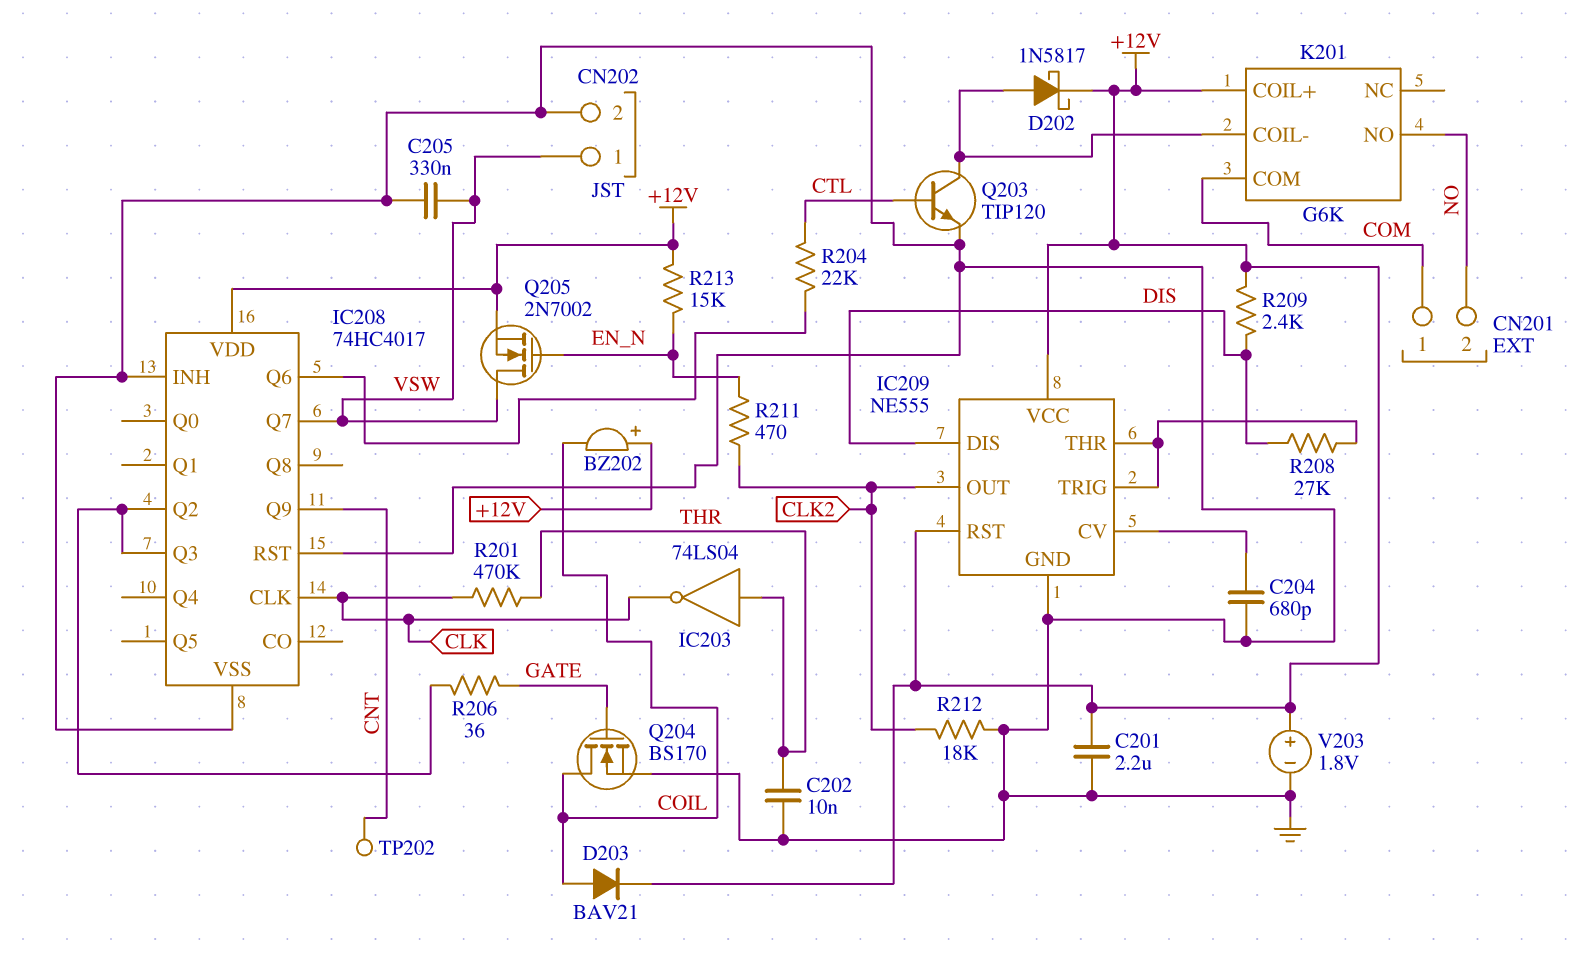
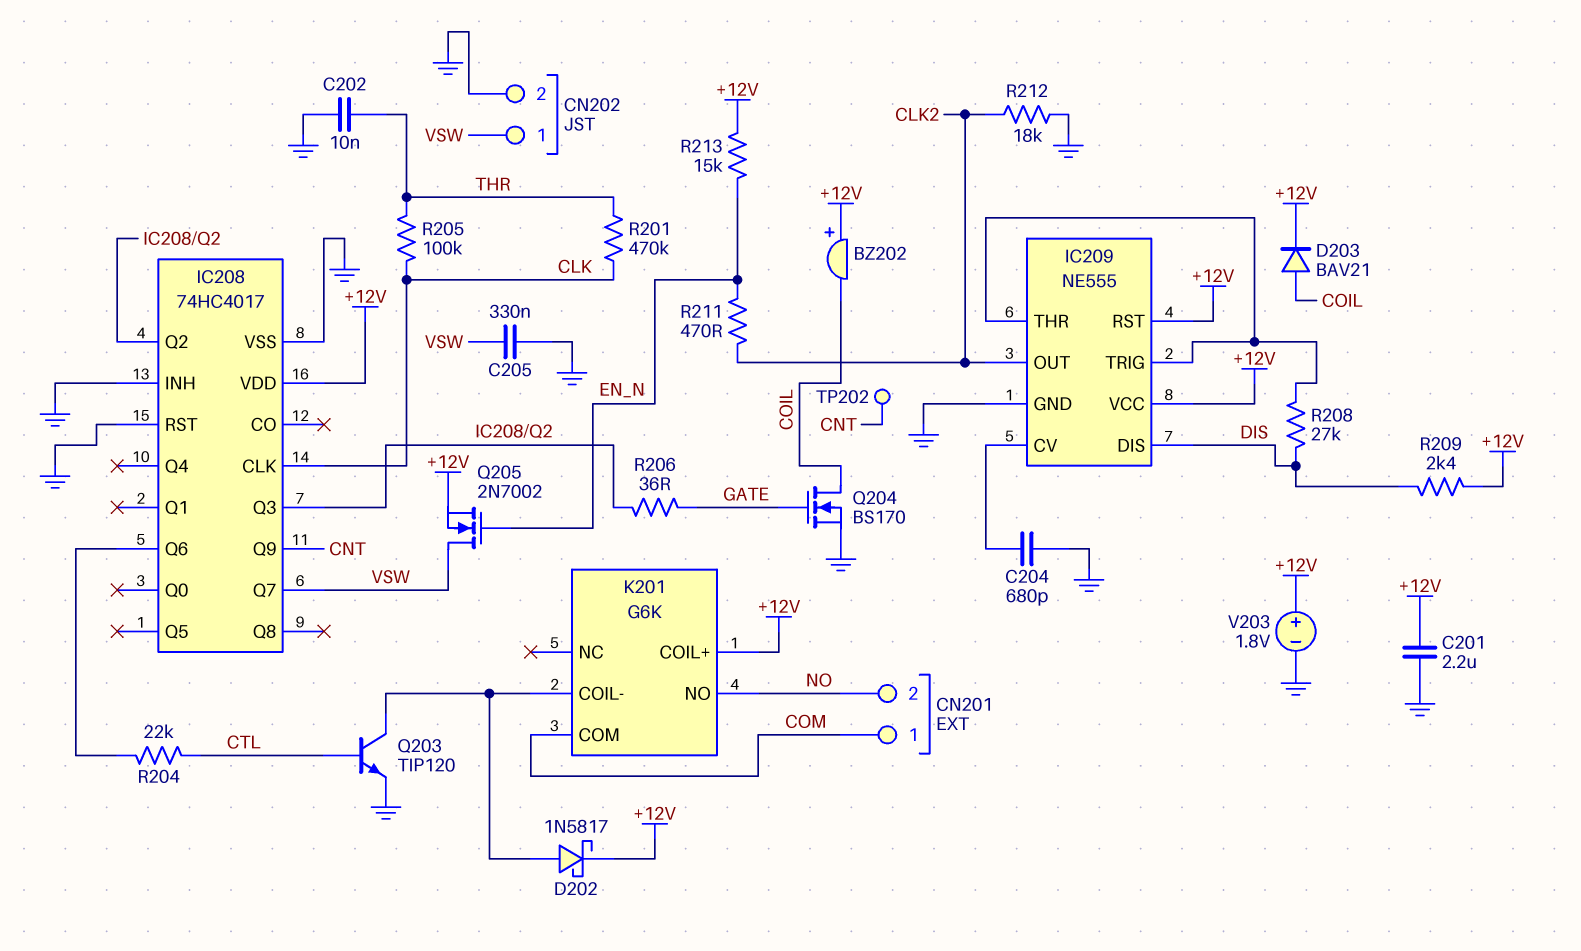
IC203: NOT 74LS04 (in THR, out CLK) -> none
R205: none -> 100k (CLK, THR)

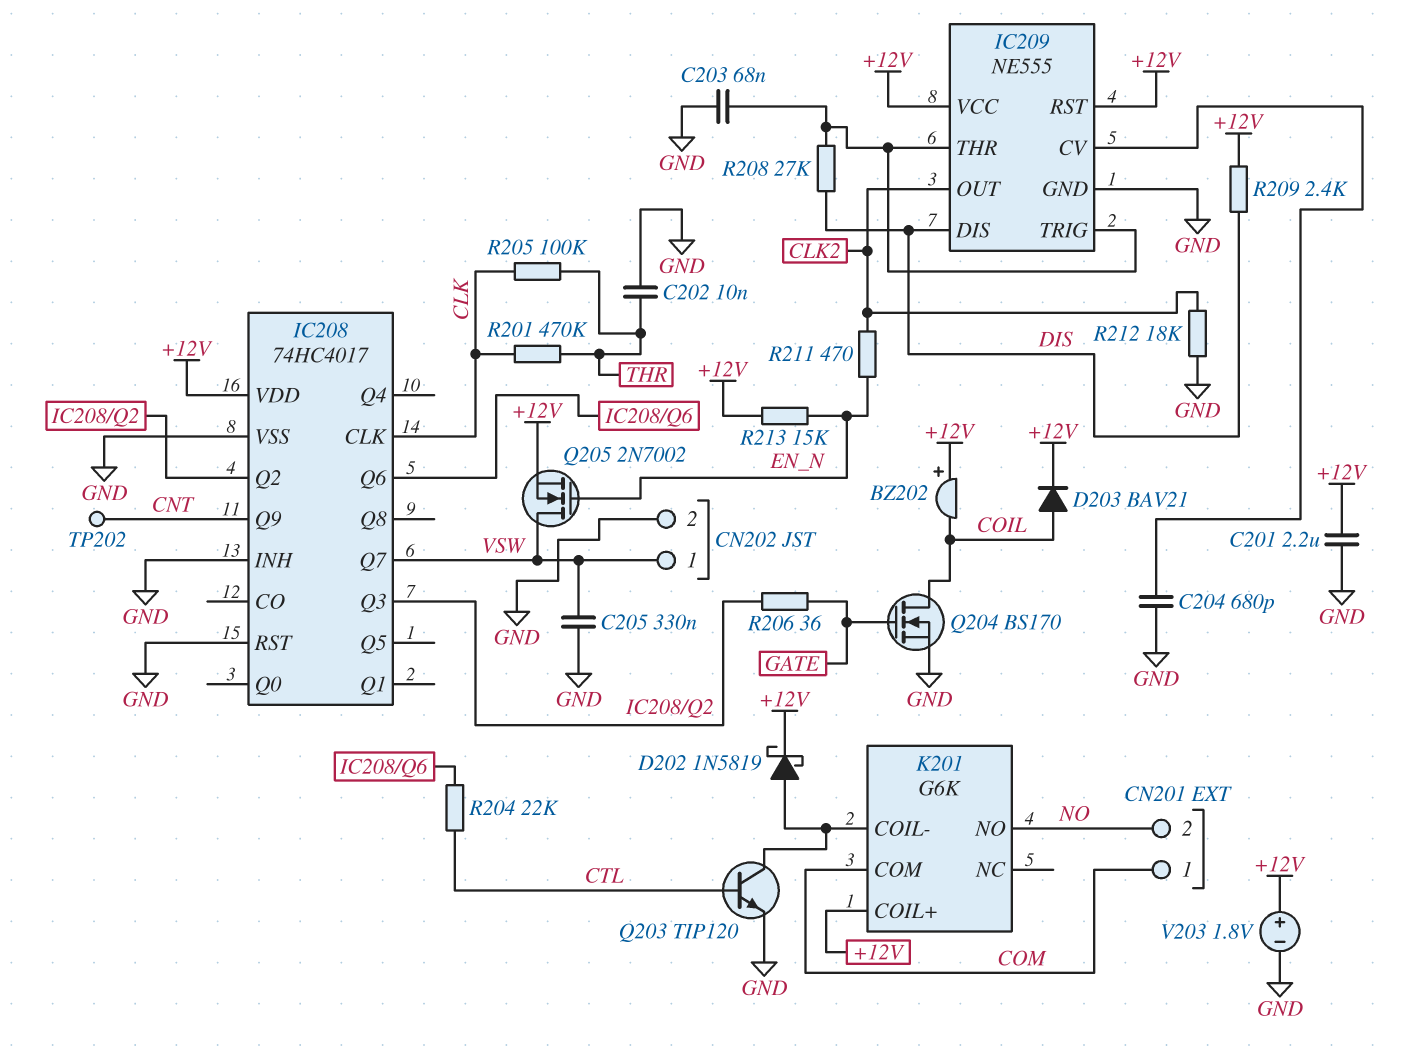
C203: none -> 68nF (GND, IC209/THR)
D202: schottky 1N5817 (A K201/COIL-, K +12V) -> schottky 1N5819 (A K201/COIL-, K +12V)

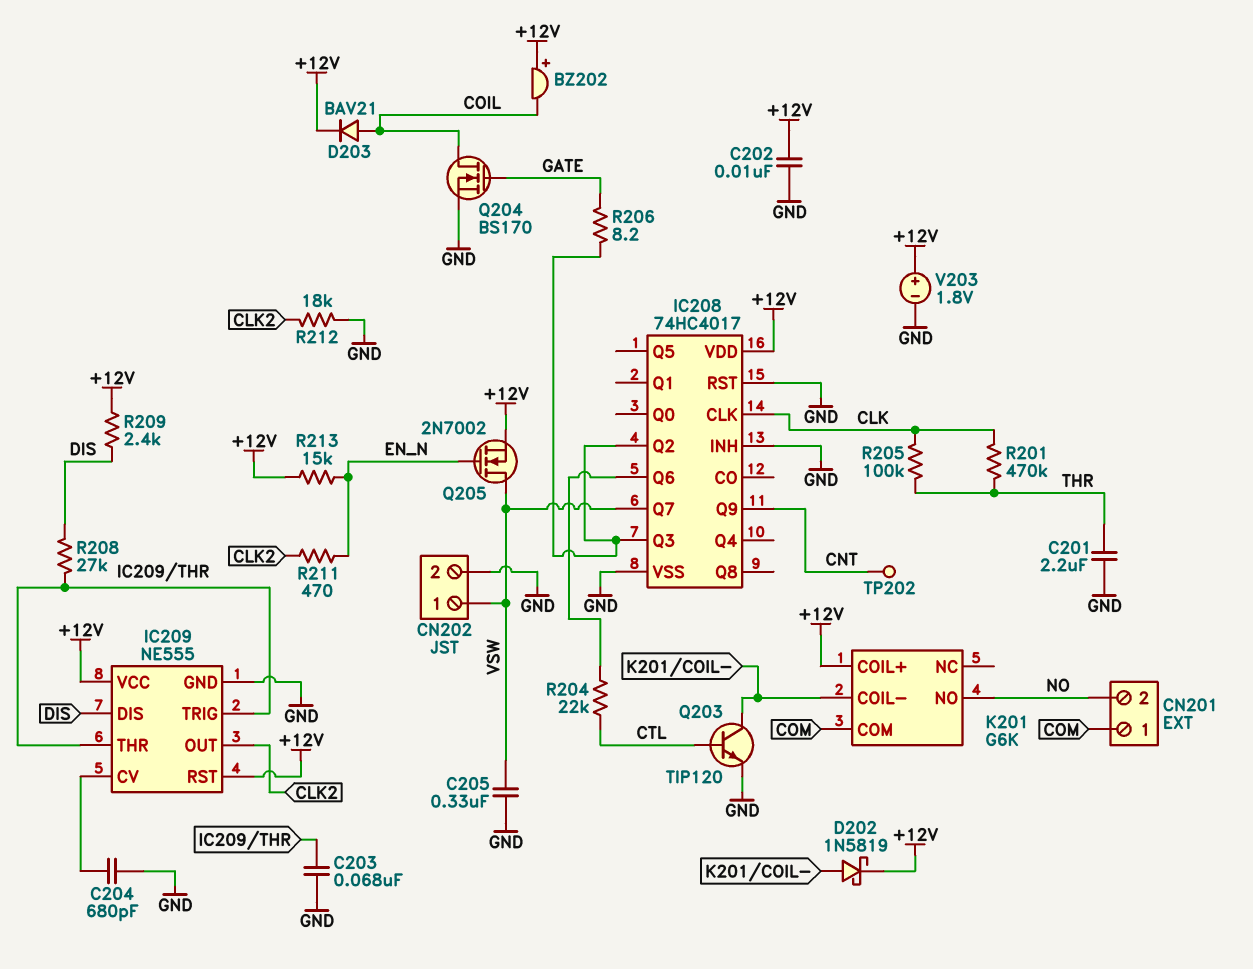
C201: 2.2uF (+12V, GND) -> 2.2uF (GND, THR)
C202: 10nF (GND, THR) -> 10nF (+12V, GND)
R206: 36 (GATE, IC208/Q2) -> 8.2 (GATE, IC208/Q2)

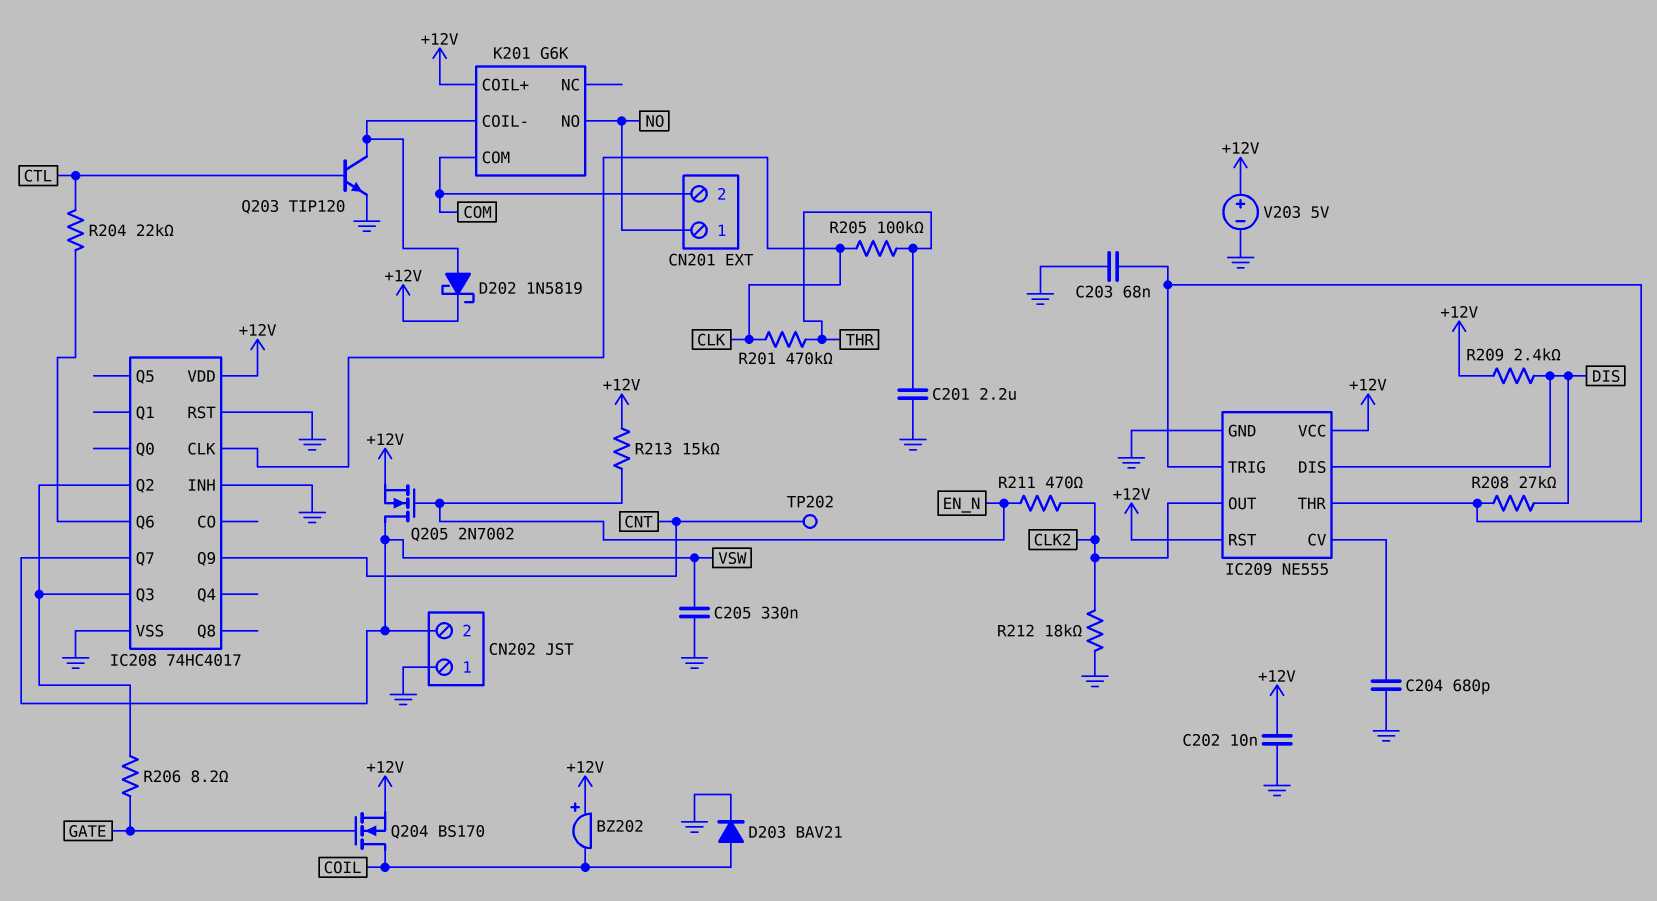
CN201 pin 1: COM -> NO
CN201 pin 2: NO -> COM
CN202 pin 1: VSW -> GND
CN202 pin 2: GND -> VSW
D203: diode BAV21 (A COIL, K +12V) -> diode BAV21 (A COIL, K GND)
Q204: NMOS BS170 (G GATE, D COIL, S GND) -> NMOS BS170 (G GATE, D COIL, S +12V)
V203: 1.8V (plus +12V, minus GND) -> 5V (plus +12V, minus GND)

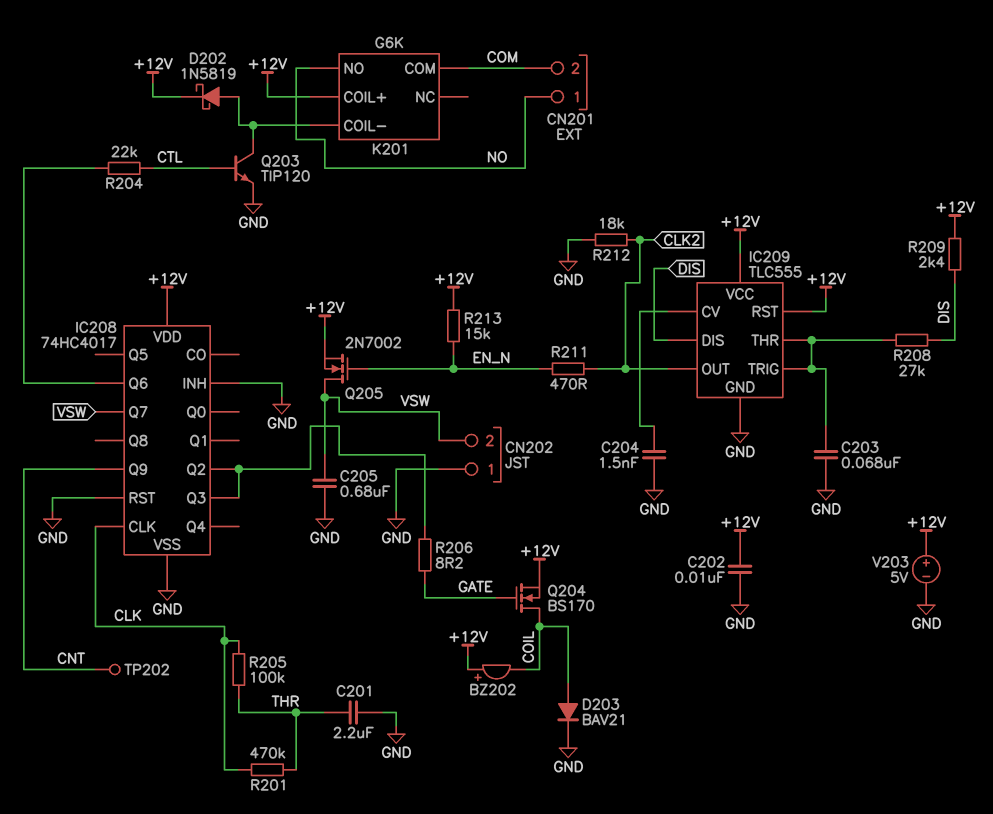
C204: 680pF (GND, IC209/CV) -> 1.5nF (GND, IC209/CV)
C205: 330nF (GND, VSW) -> 680nF (GND, VSW)
IC209: NE555 -> TLC555

